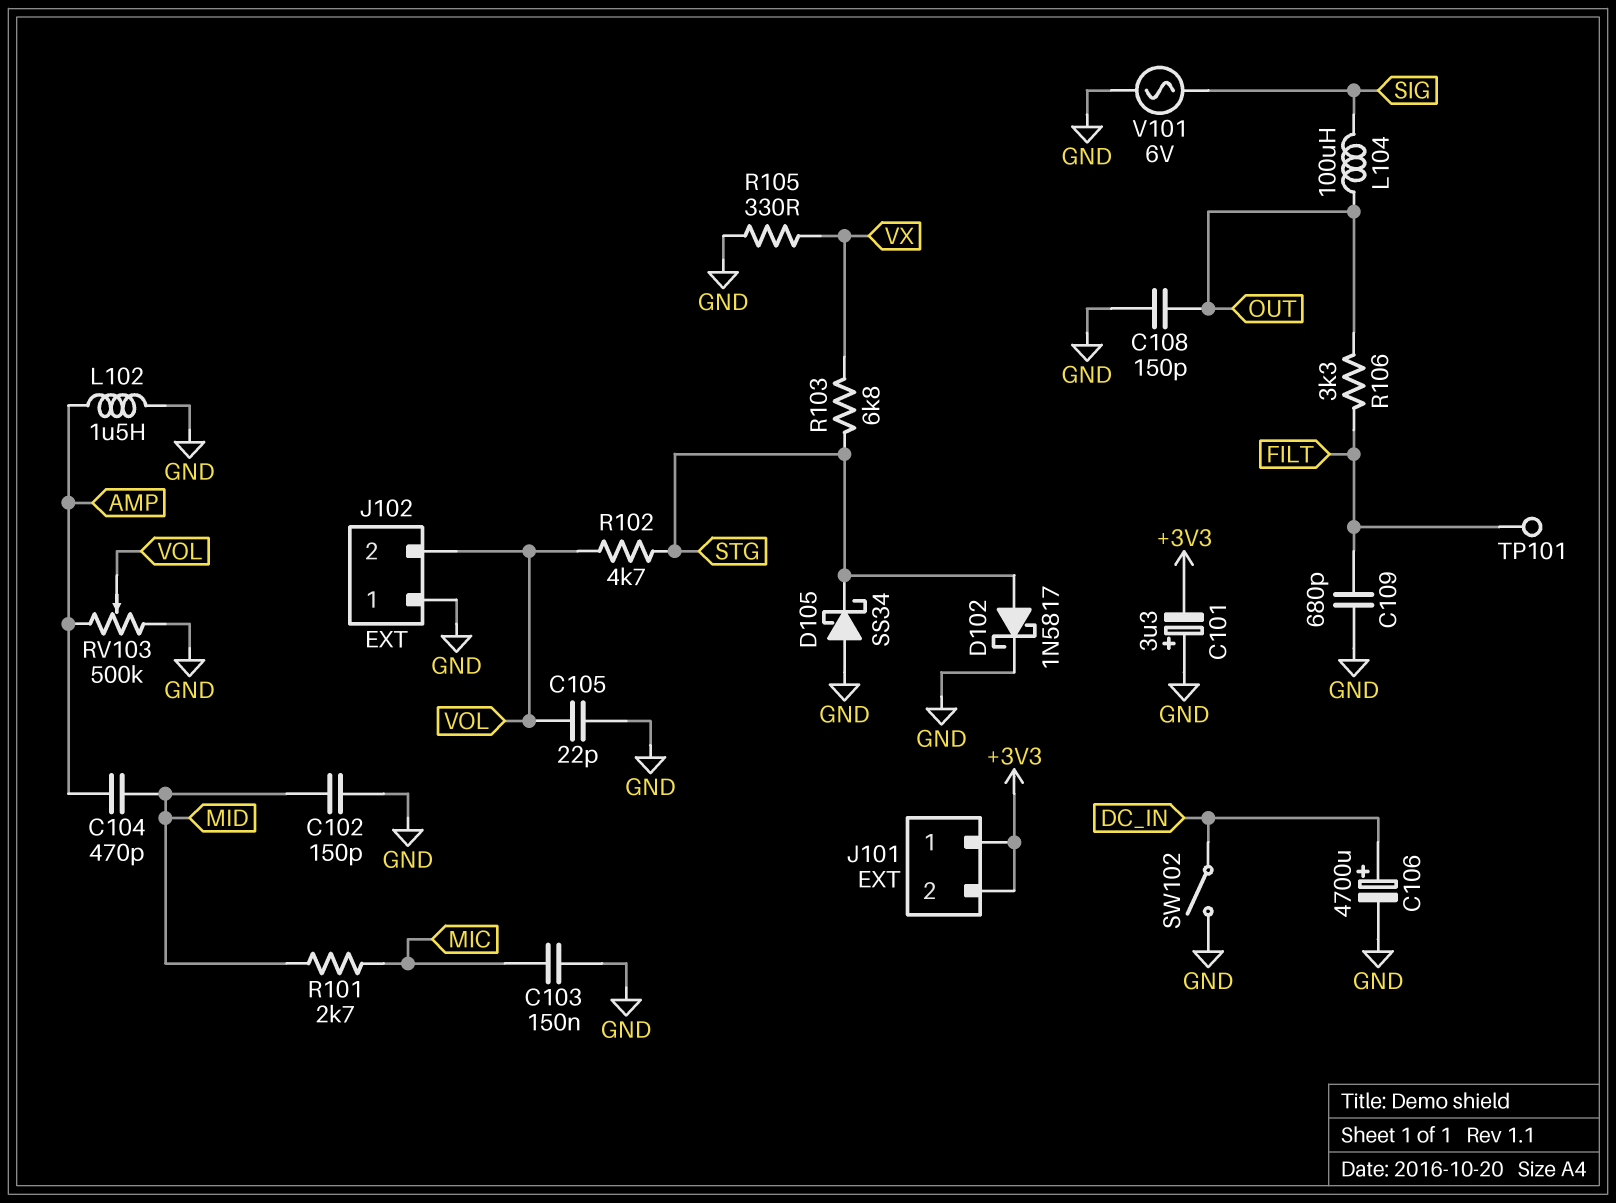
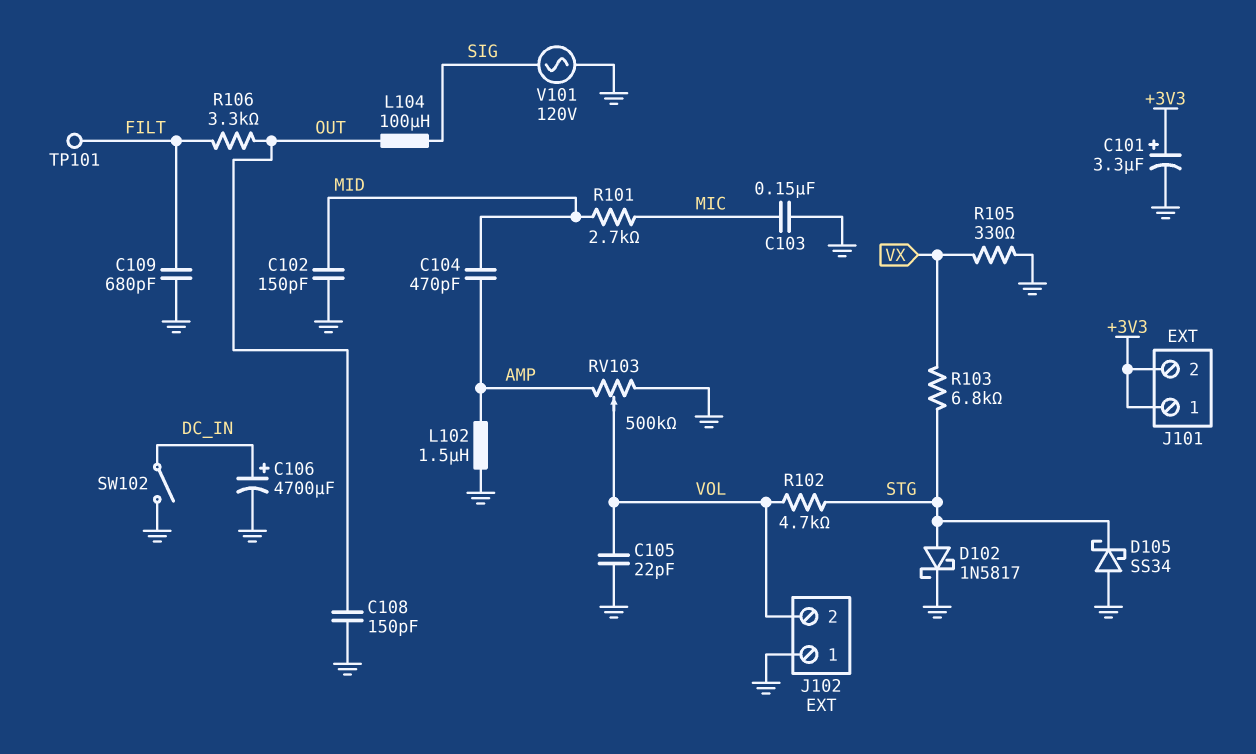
C101: 3.3uF (plus GND, minus +3V3) -> 3.3uF (plus +3V3, minus GND)
V101: AC 6V (GND, SIG) -> AC 120V (GND, SIG)

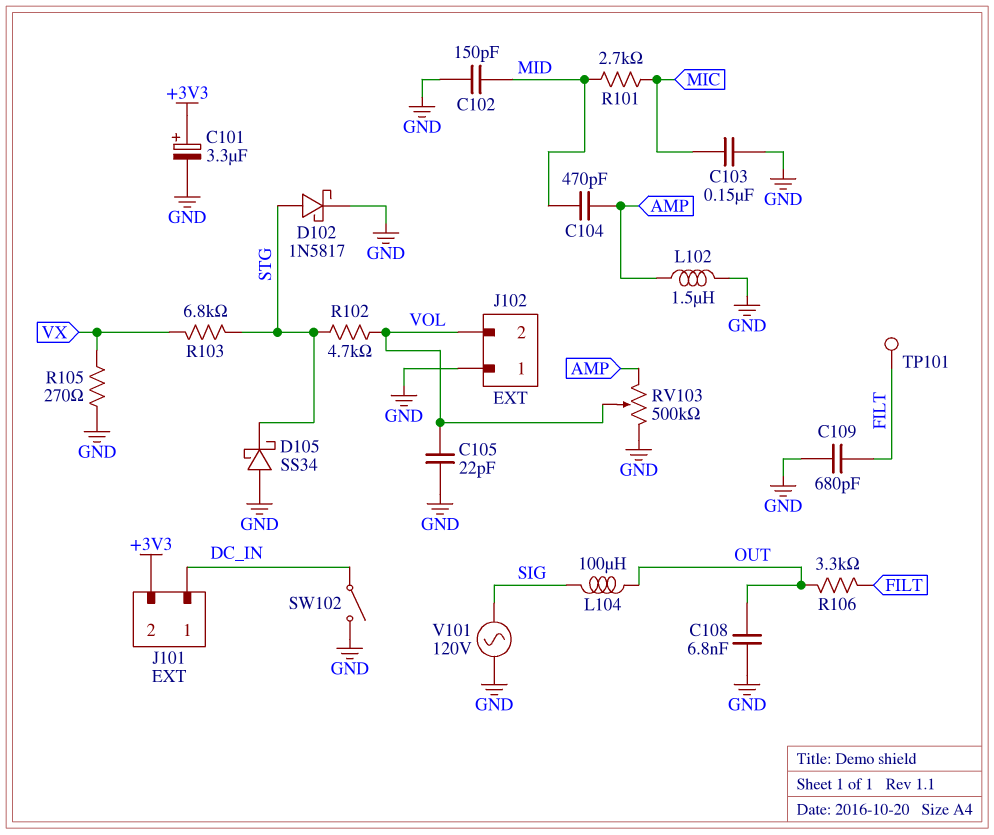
C106: 4700uF (plus DC_IN, minus GND) -> none
C108: 150pF (GND, OUT) -> 6.8nF (GND, OUT)
J101 pin 1: +3V3 -> DC_IN
R105: 330 (GND, VX) -> 270 (GND, VX)

